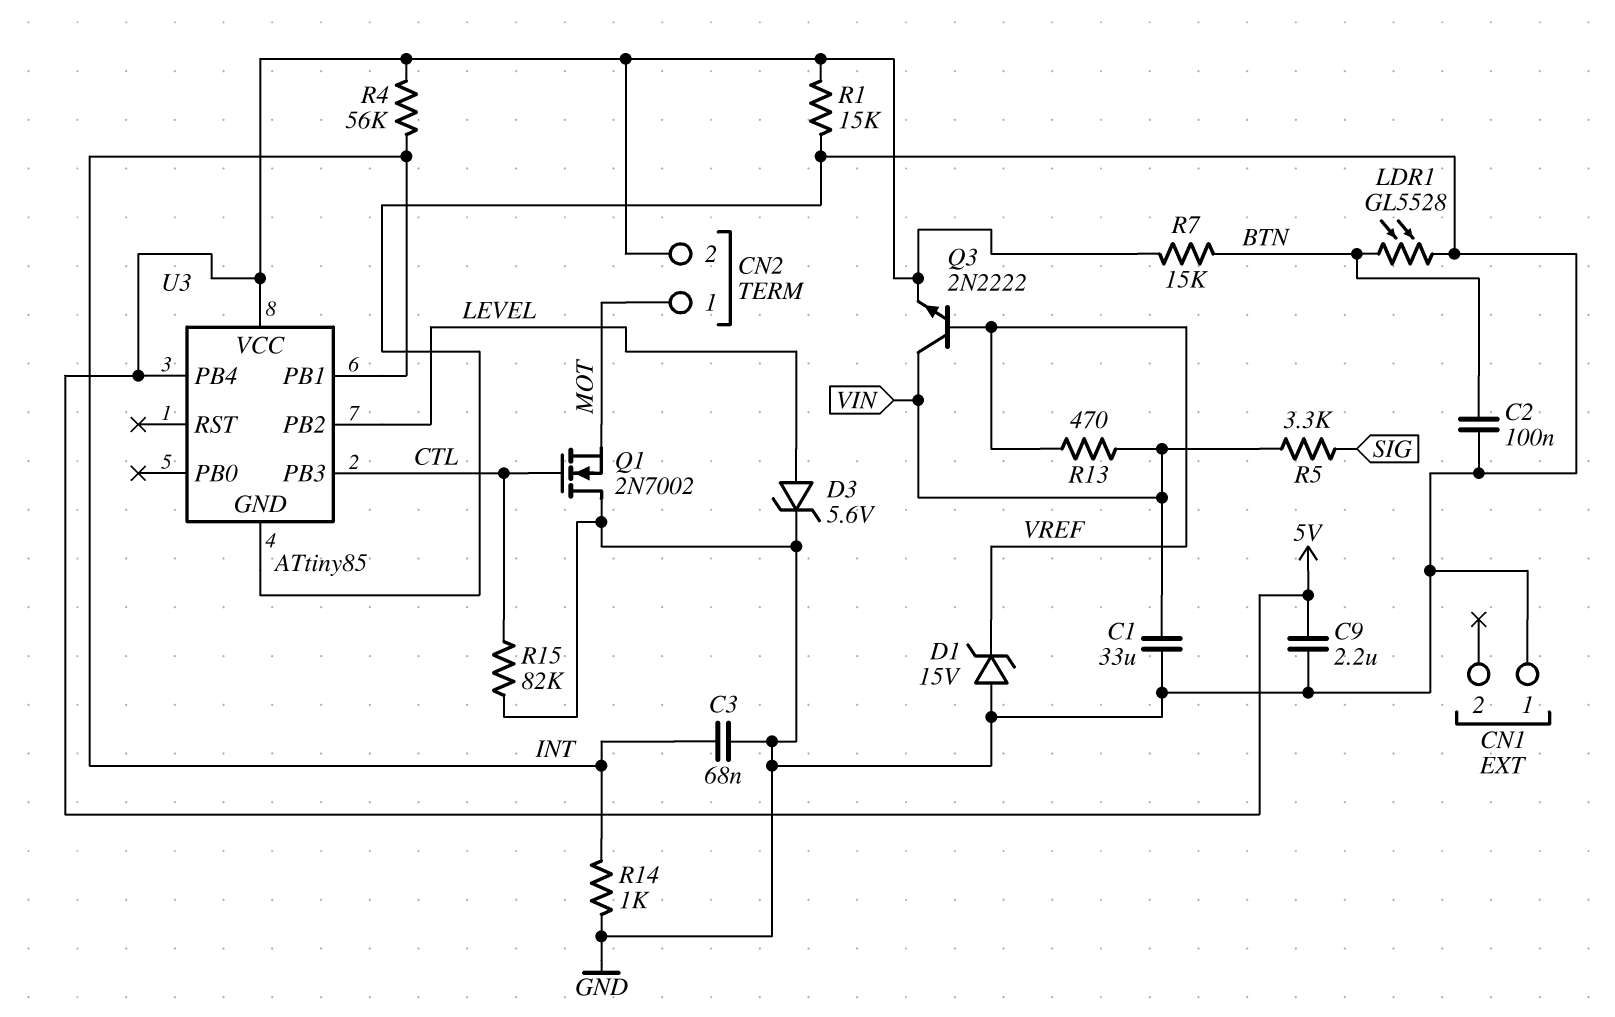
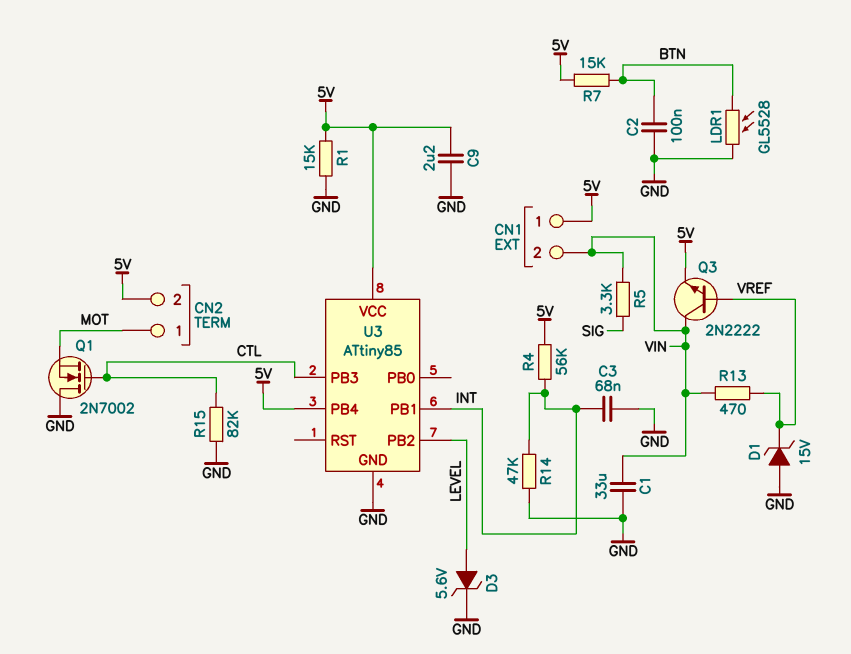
CN1 pin 1: GND -> 5V
CN1 pin 2: none -> VIN
R14: 1k (GND, INT) -> 47k (GND, INT)

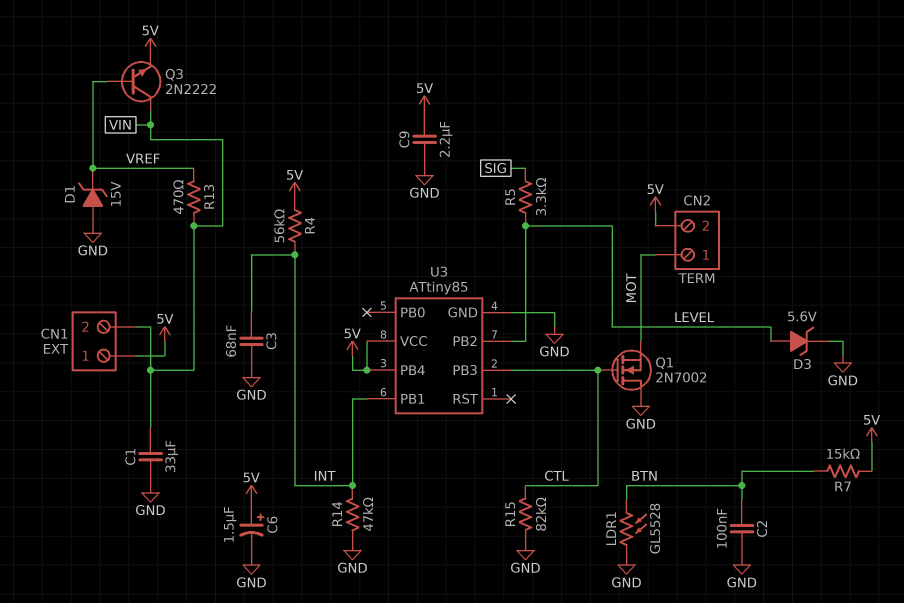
C6: none -> 1.5uF (plus 5V, minus GND)
R1: 15k (5V, GND) -> none
R5: 3.3k (SIG, VIN) -> 3.3k (LEVEL, SIG)

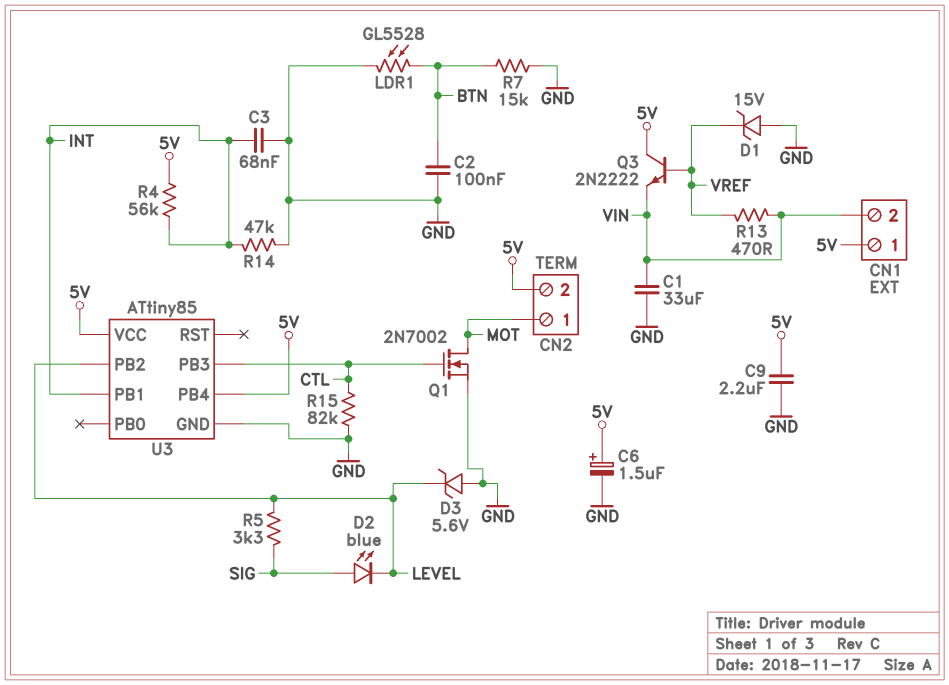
D2: none -> LED blue (A SIG, K LEVEL)
D3: zener 5.6V (A LEVEL, K GND) -> zener 5.6V (A GND, K LEVEL)
Q1: NMOS 2N7002 (G CTL, D GND, S MOT) -> NMOS 2N7002 (G CTL, D MOT, S GND)
Q3: NPN 2N2222 (B VREF, C VIN, E 5V) -> NPN 2N2222 (B VREF, C 5V, E VIN)
R7: 15k (5V, BTN) -> 15k (BTN, GND)

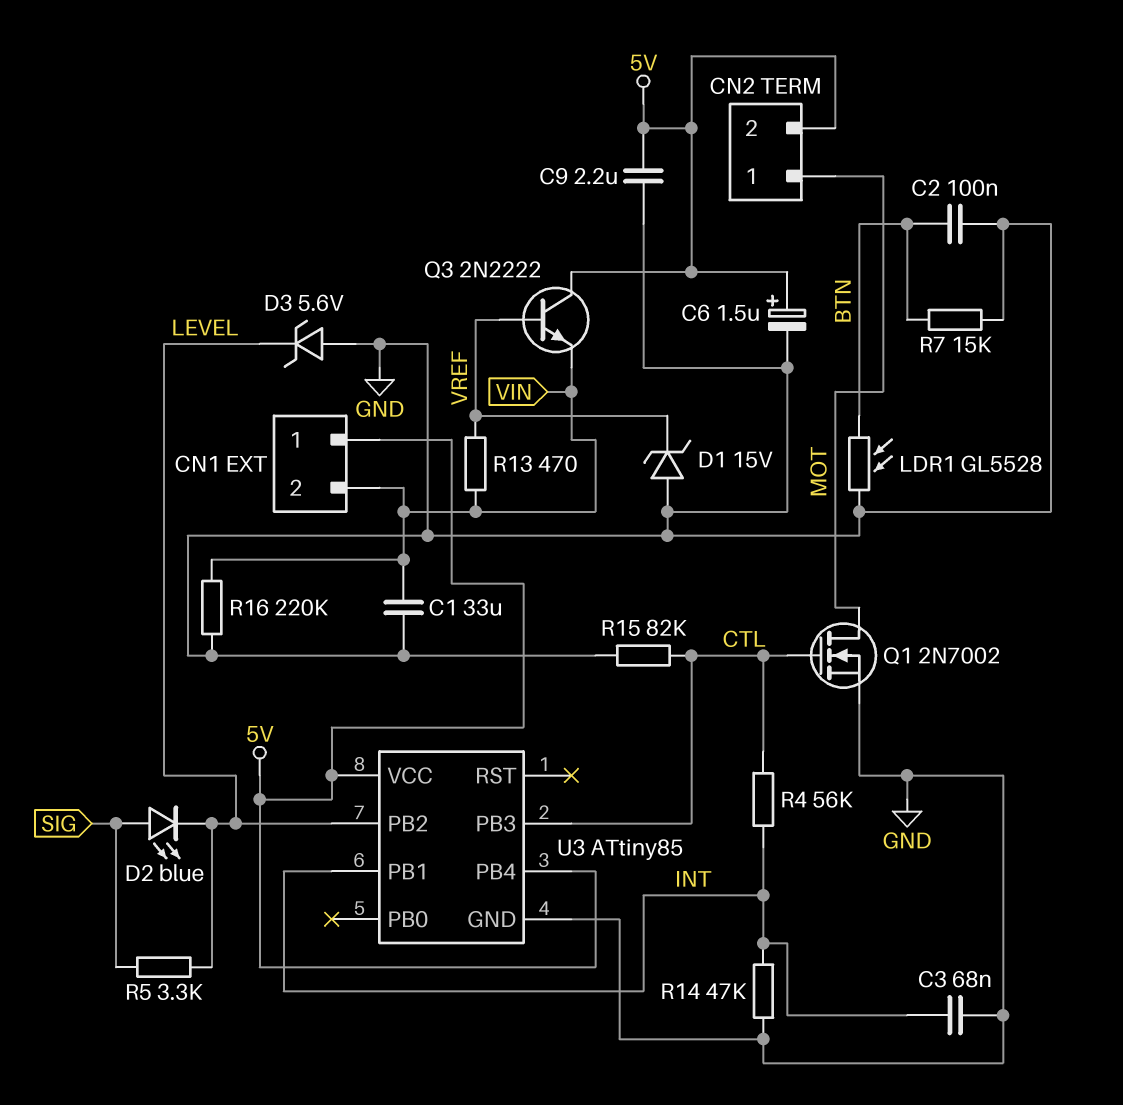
R4: 56k (5V, INT) -> 56k (CTL, INT)
R16: none -> 220k (GND, VIN)

